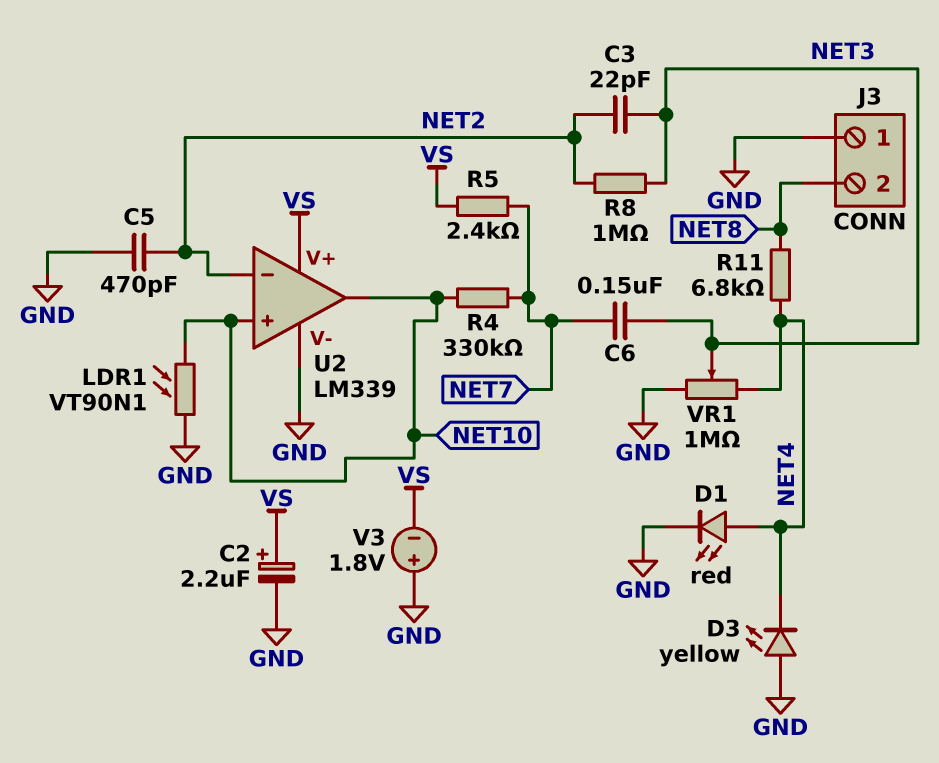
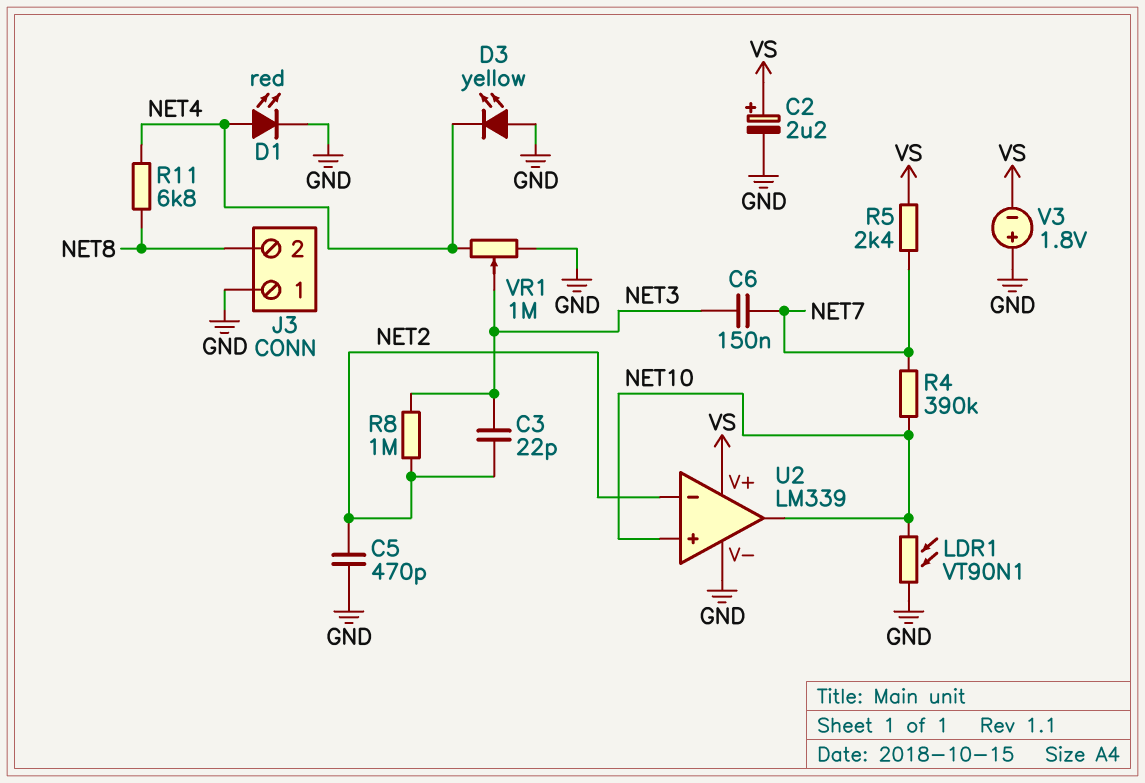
R4: 330k (NET7, NET10) -> 390k (NET7, NET10)

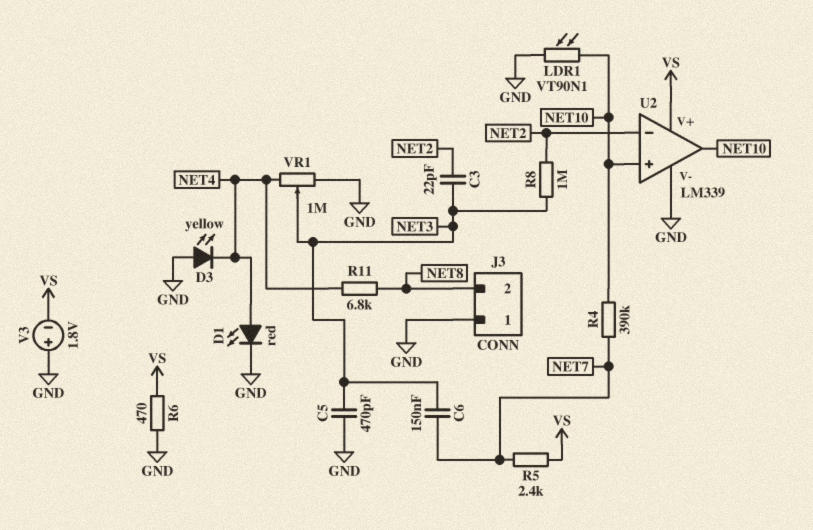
C2: 2.2uF (plus VS, minus GND) -> none
C5: 470pF (GND, NET2) -> 470pF (GND, NET3)
R6: none -> 470 (GND, VS)

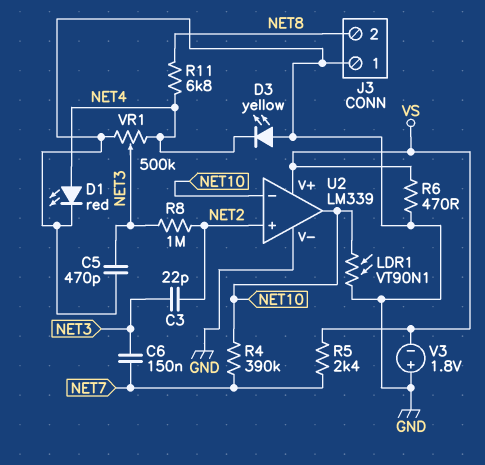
U2 pin in+: NET10 -> NET2
U2 pin in-: NET2 -> NET10
VR1: 1M (GND, NET4, wiper NET3) -> 500k (GND, NET4, wiper NET3)

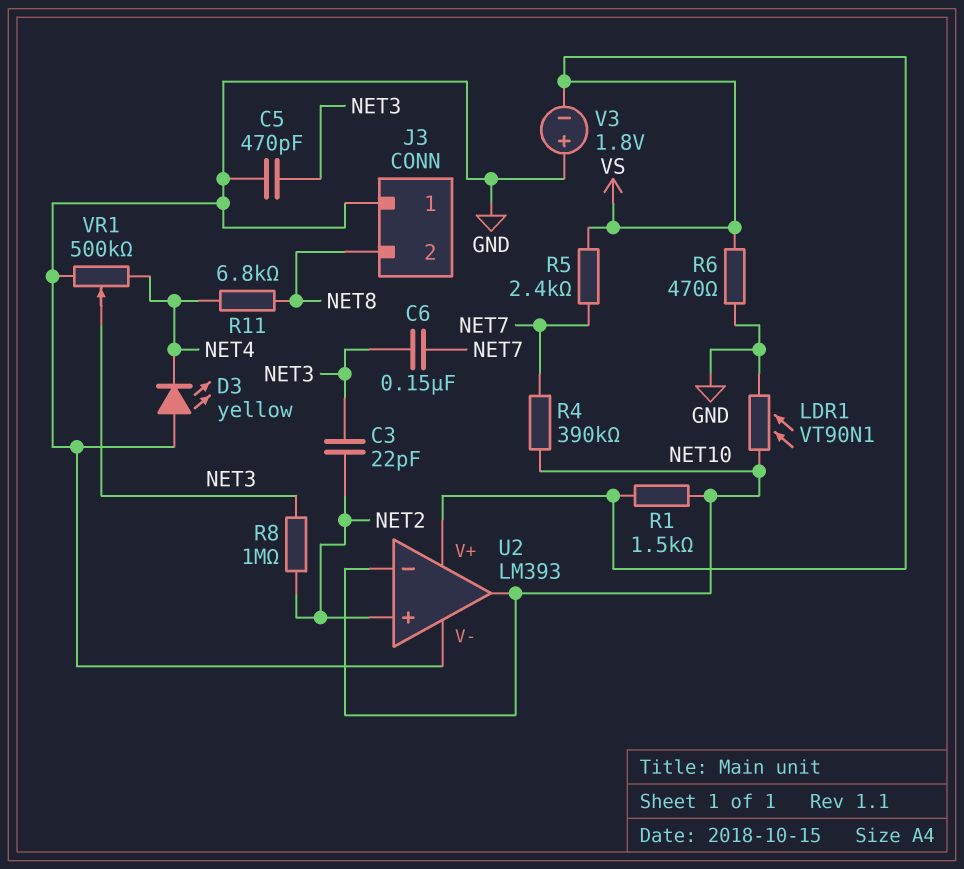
D1: LED red (A NET4, K GND) -> none
R1: none -> 1.5k (NET10, VS)
U2: LM339 -> LM393

